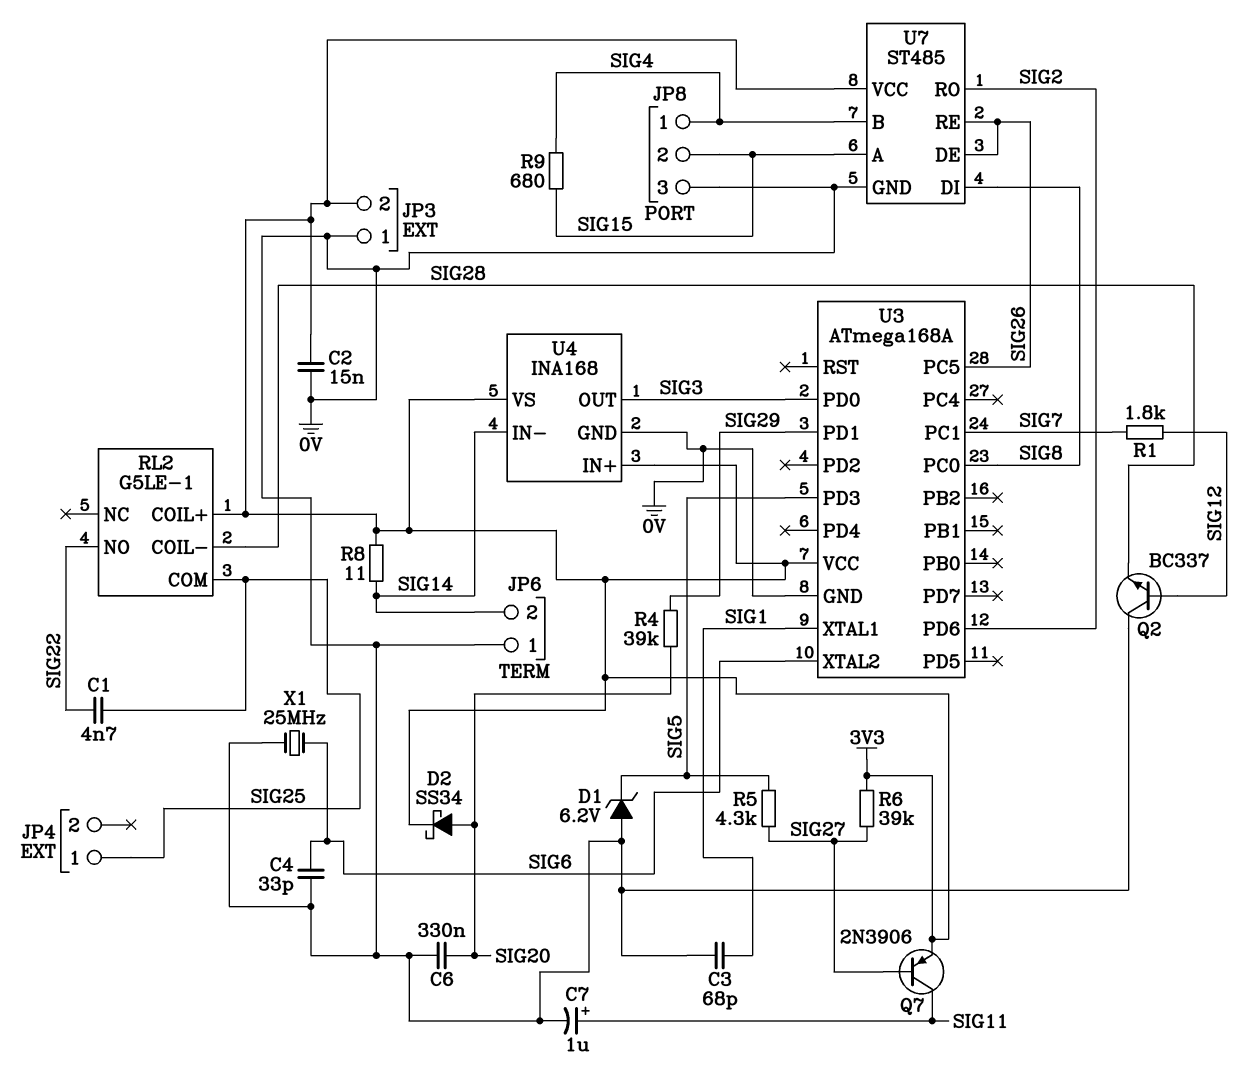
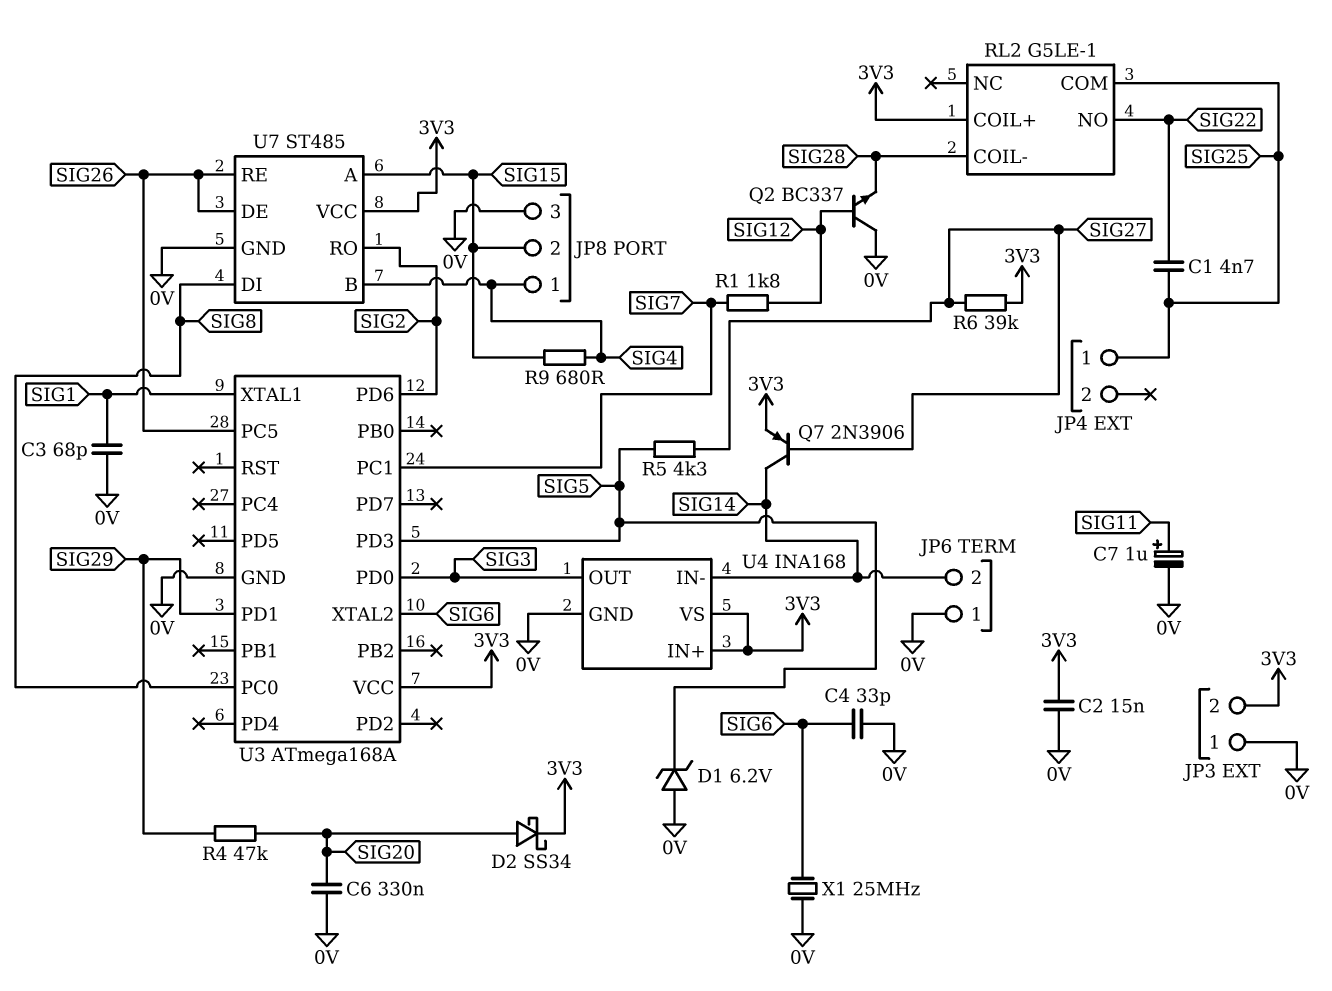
Q7: PNP 2N3906 (B SIG27, C SIG11, E 3V3) -> PNP 2N3906 (B SIG27, C SIG14, E 3V3)
R4: 39k (SIG20, SIG29) -> 47k (SIG20, SIG29)
R8: 11 (3V3, SIG14) -> none

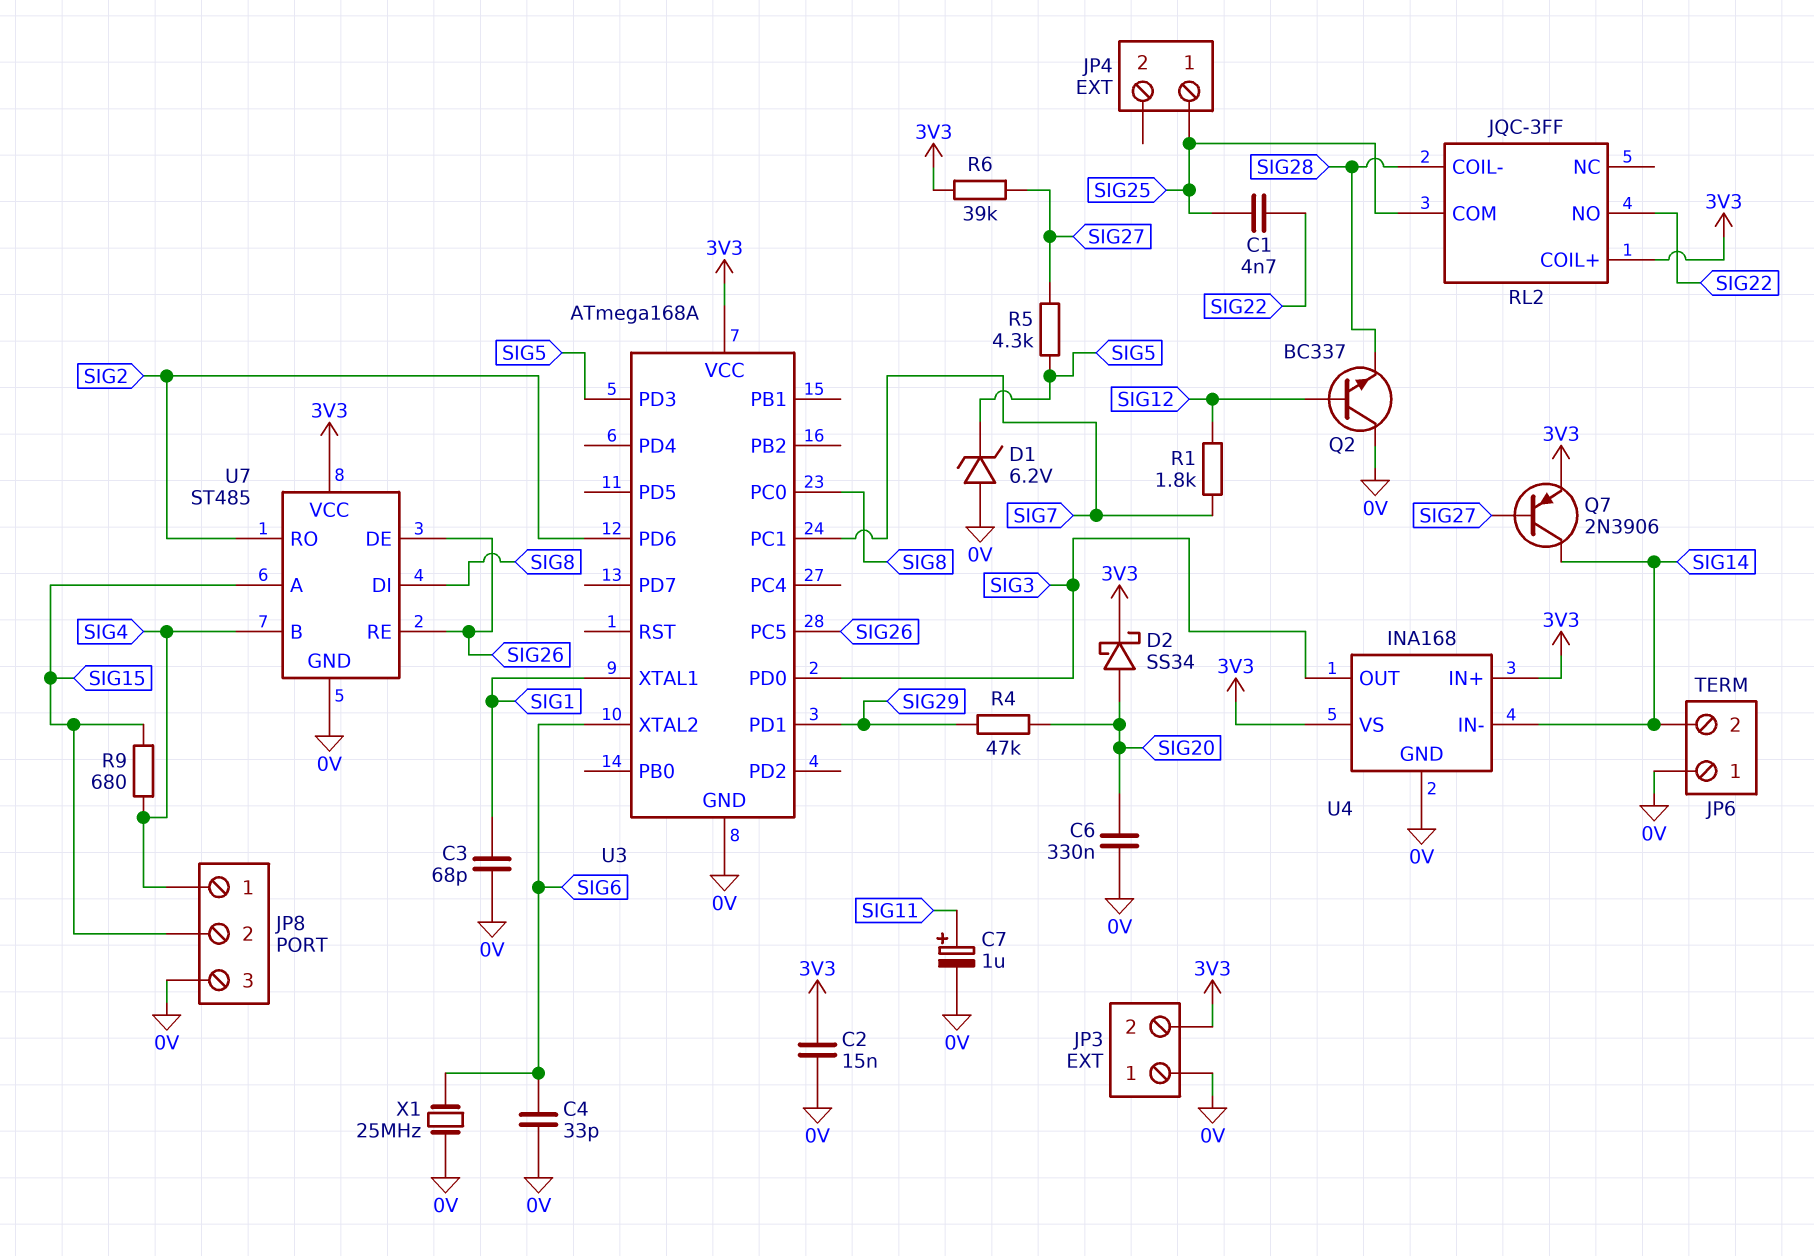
RL2: G5LE-1 -> JQC-3FF

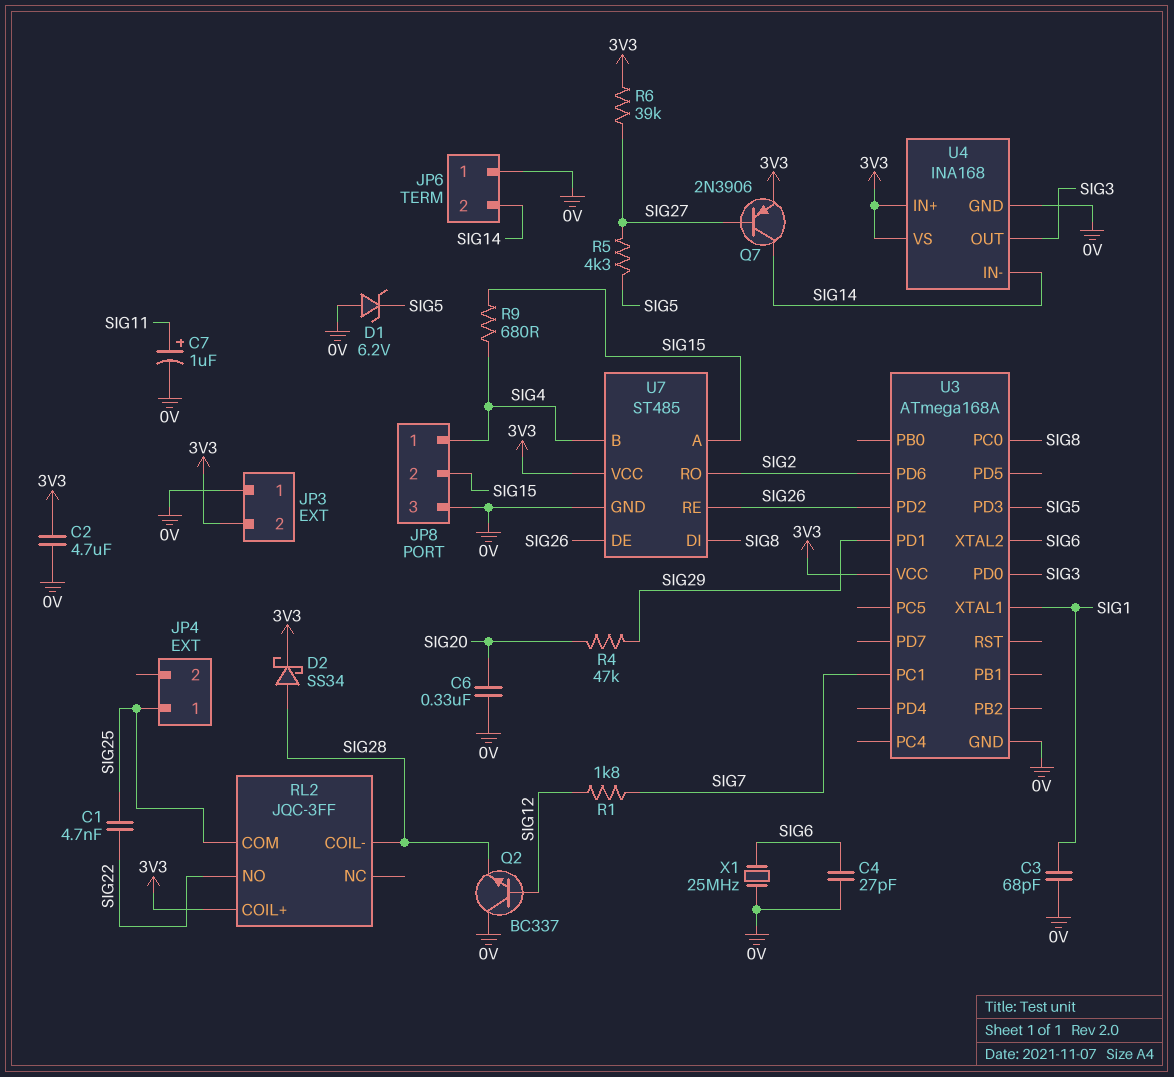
C2: 15nF (0V, 3V3) -> 4.7uF (0V, 3V3)
C4: 33pF (0V, SIG6) -> 27pF (0V, SIG6)
D2: schottky SS34 (A SIG20, K 3V3) -> schottky SS34 (A SIG28, K 3V3)
U3 pin PC5: SIG26 -> none
U3 pin PD2: none -> SIG26

